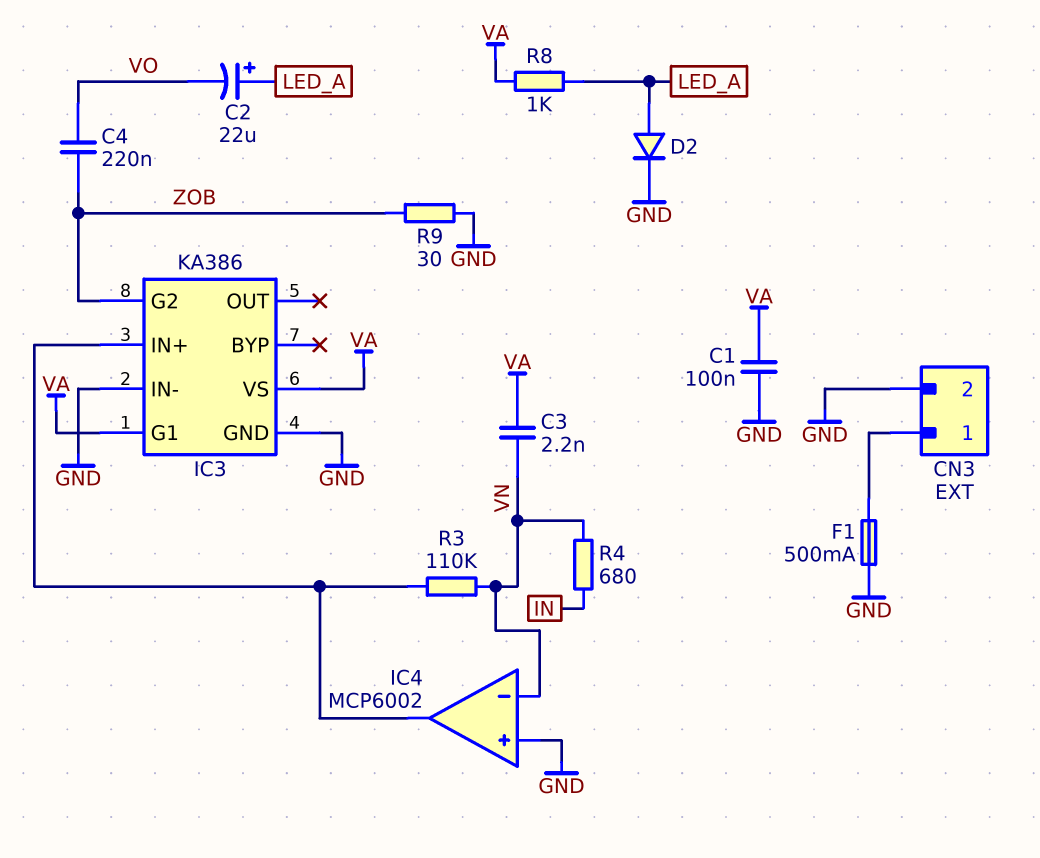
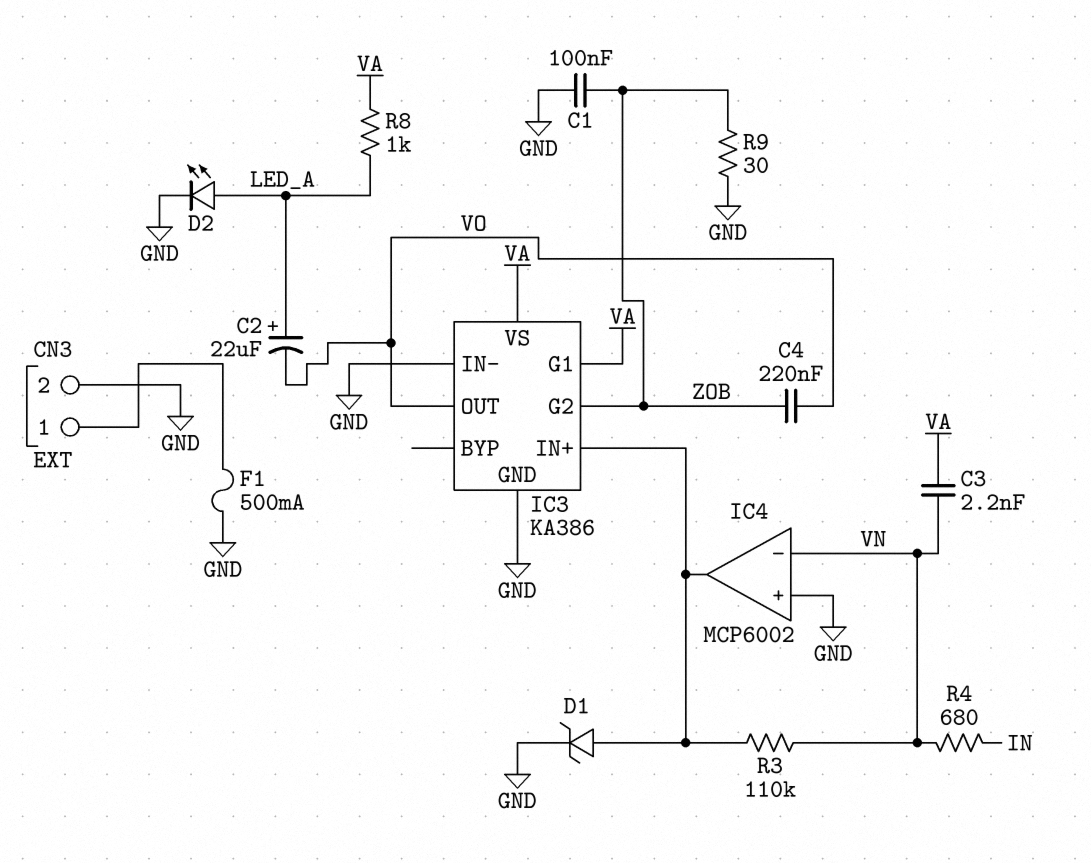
C1: 100nF (GND, VA) -> 100nF (GND, ZOB)
D1: none -> zener (A IC3/IN+, K GND)
D2: diode (A LED_A, K GND) -> LED (A LED_A, K GND)
IC3 pin OUT: none -> VO

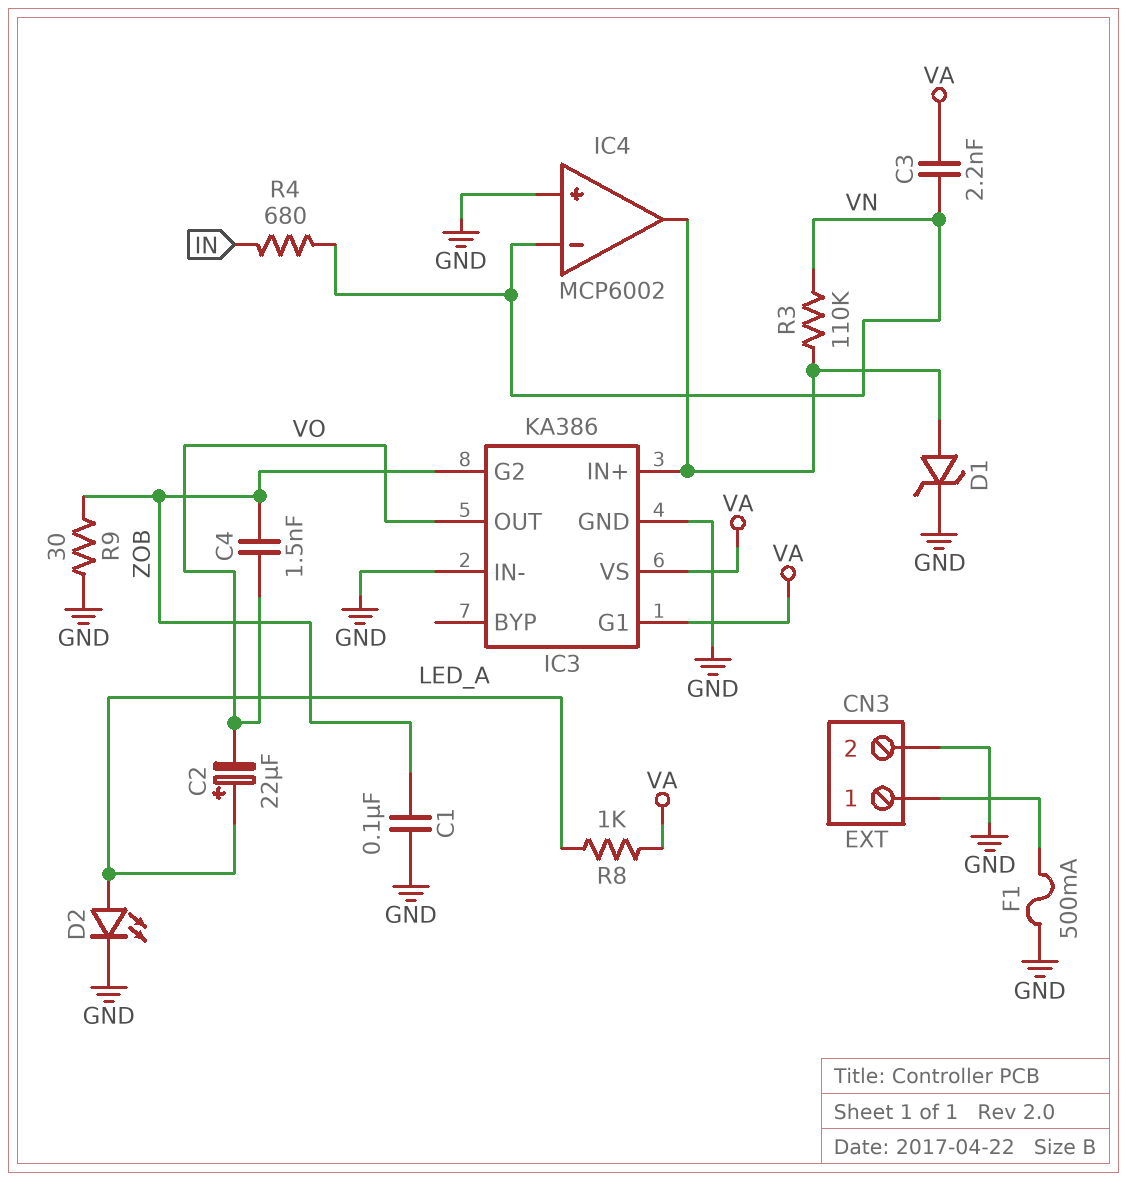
C4: 220nF (VO, ZOB) -> 1.5nF (VO, ZOB)

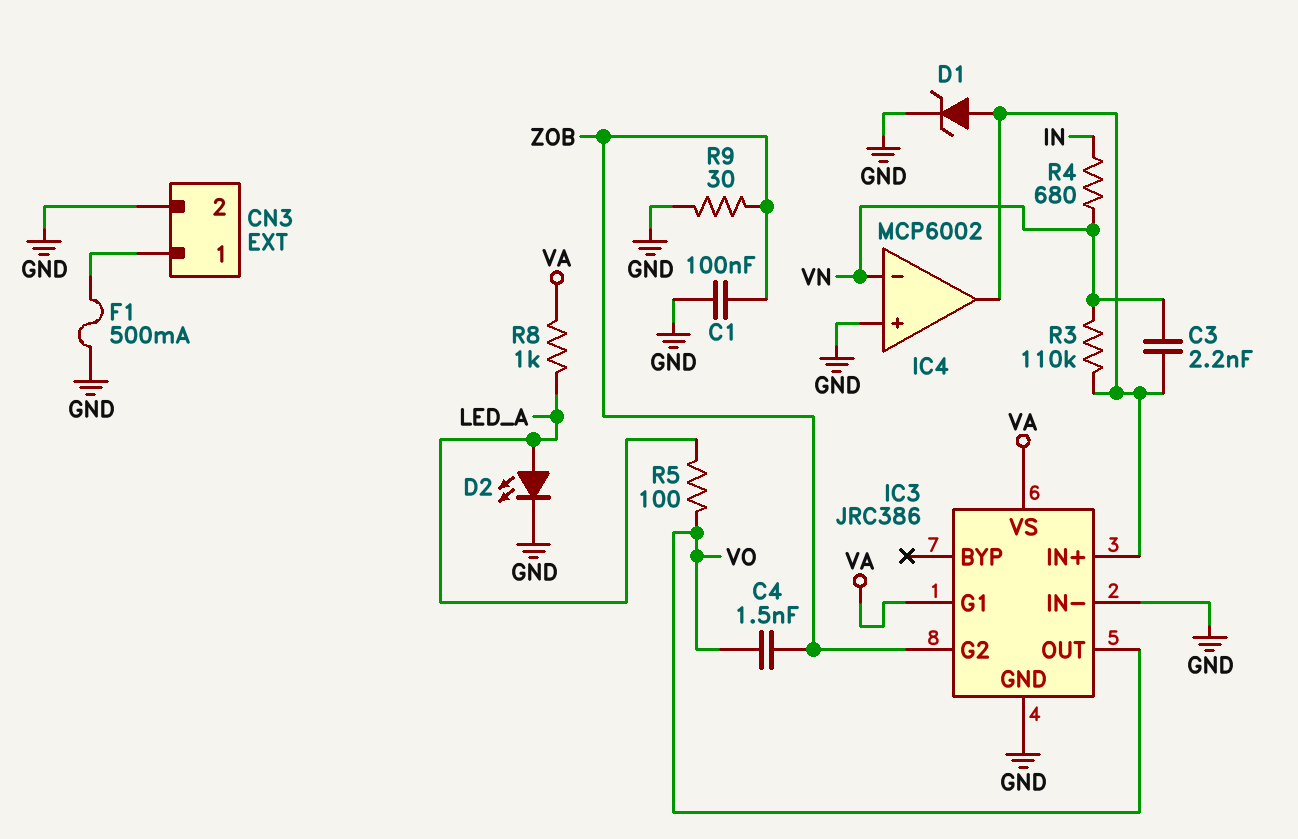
C2: 22uF (plus LED_A, minus VO) -> none
C3: 2.2nF (VA, VN) -> 2.2nF (IC3/IN+, VN)
IC3: KA386 -> JRC386
R5: none -> 100 (LED_A, VO)

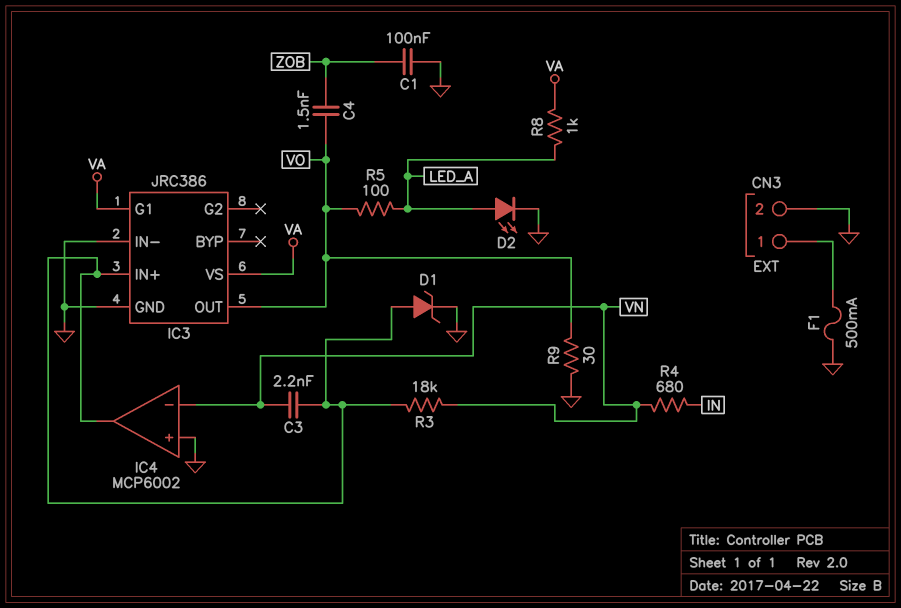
IC3 pin G2: ZOB -> none
R3: 110k (IC3/IN+, VN) -> 18k (IC3/IN+, VN)
R9: 30 (GND, ZOB) -> 30 (GND, VO)

